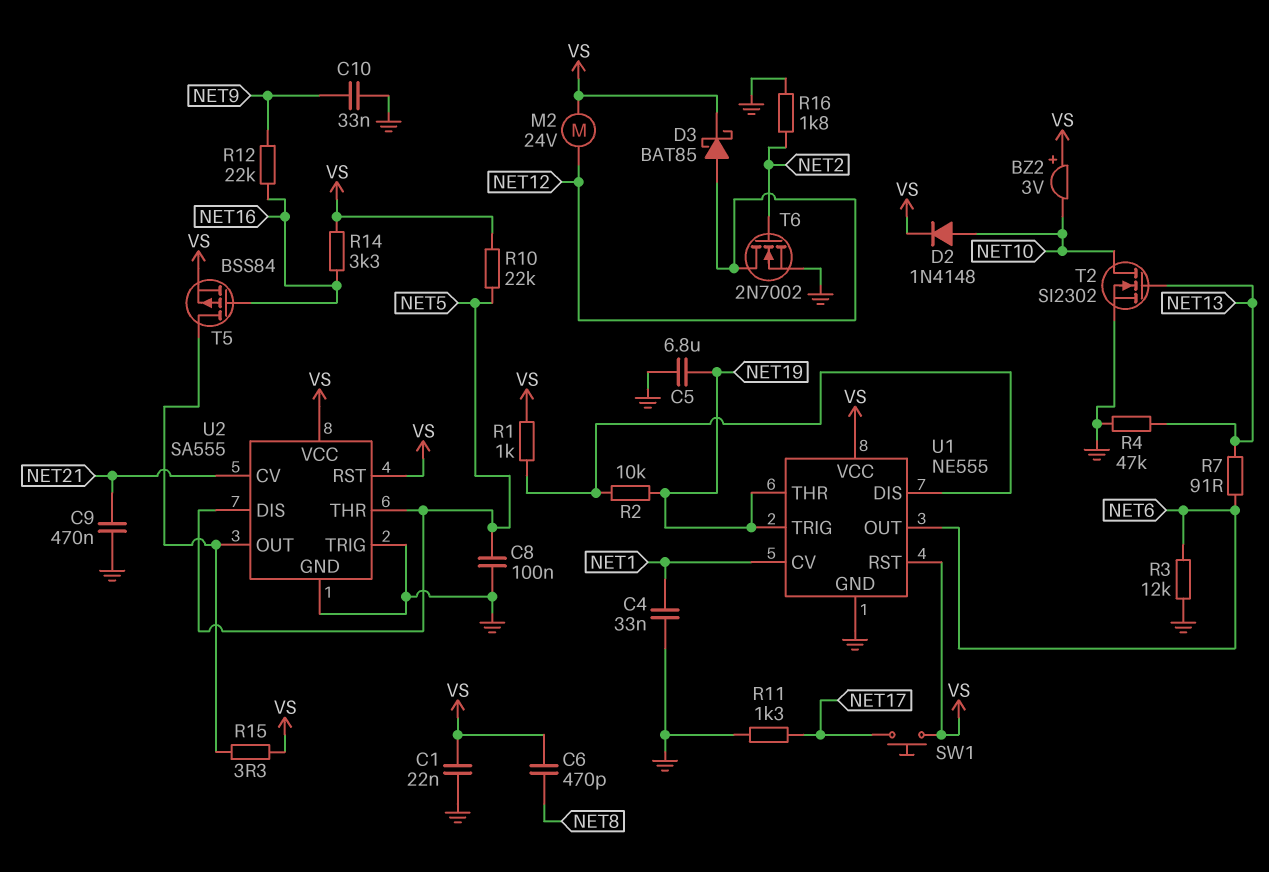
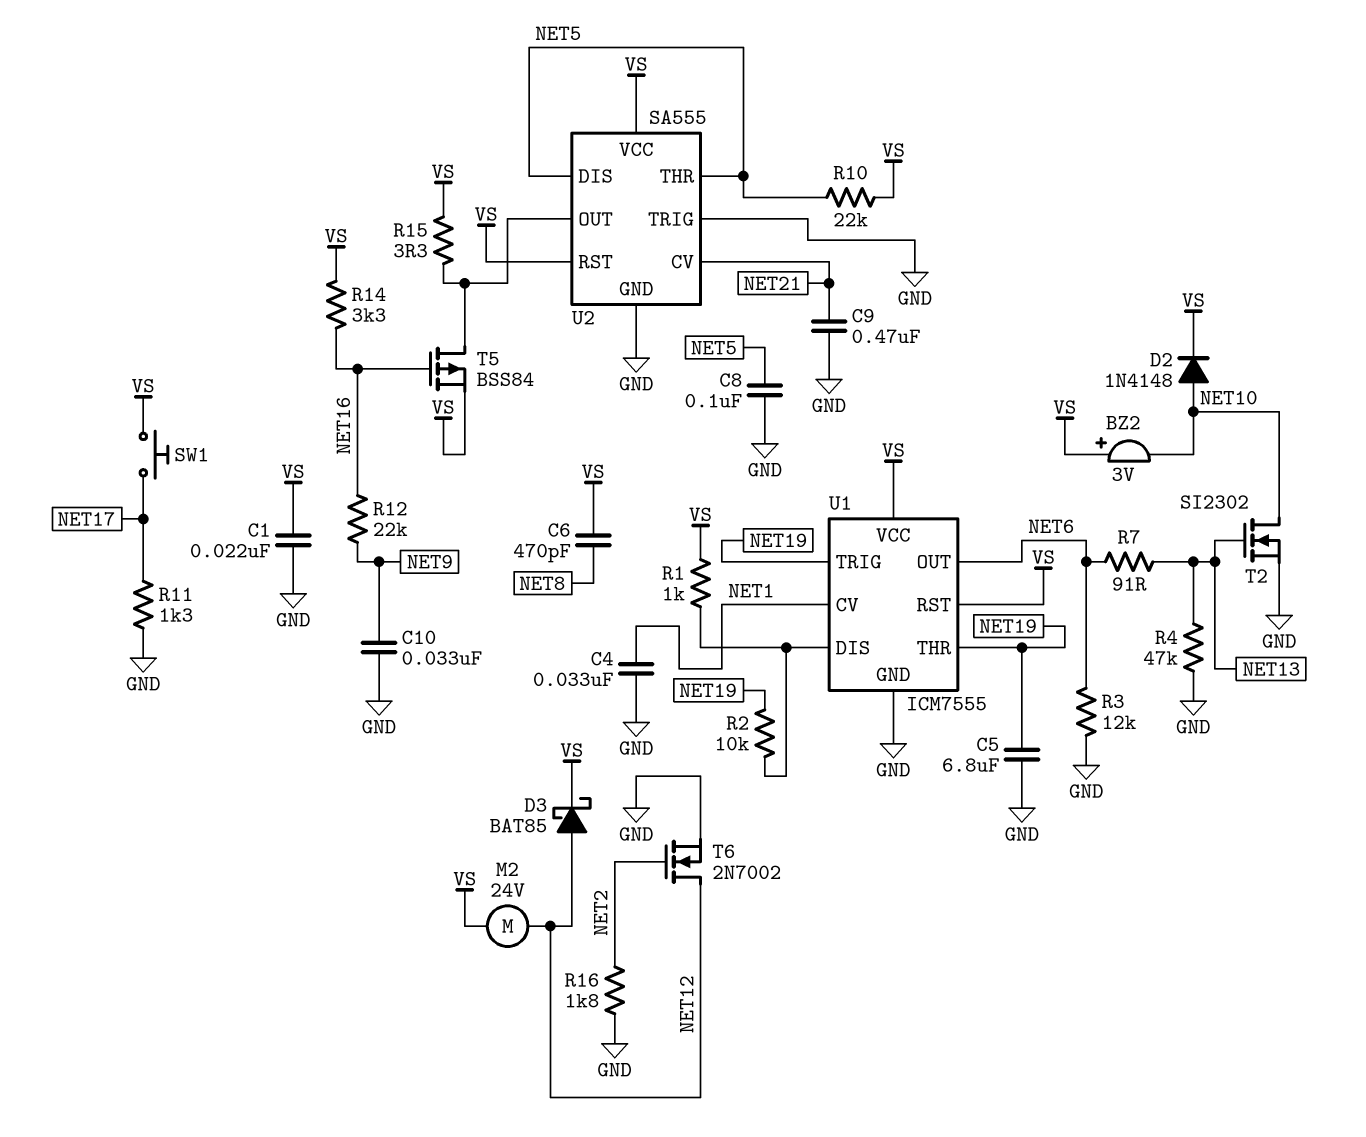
U1: NE555 -> ICM7555

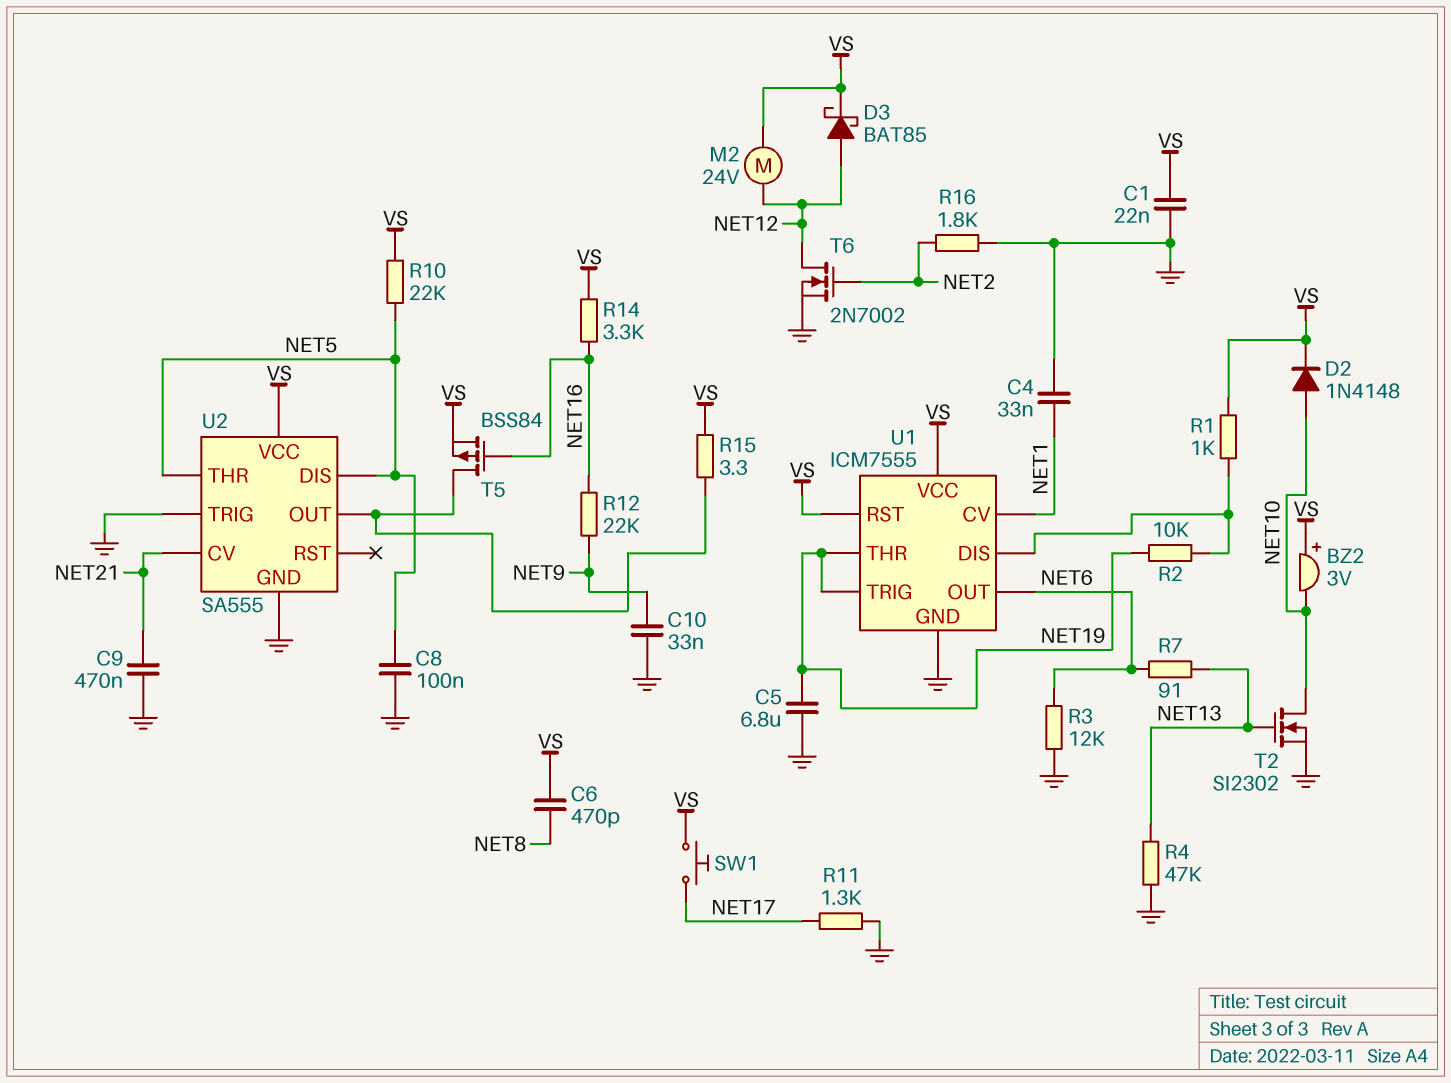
U2 pin RST: VS -> none

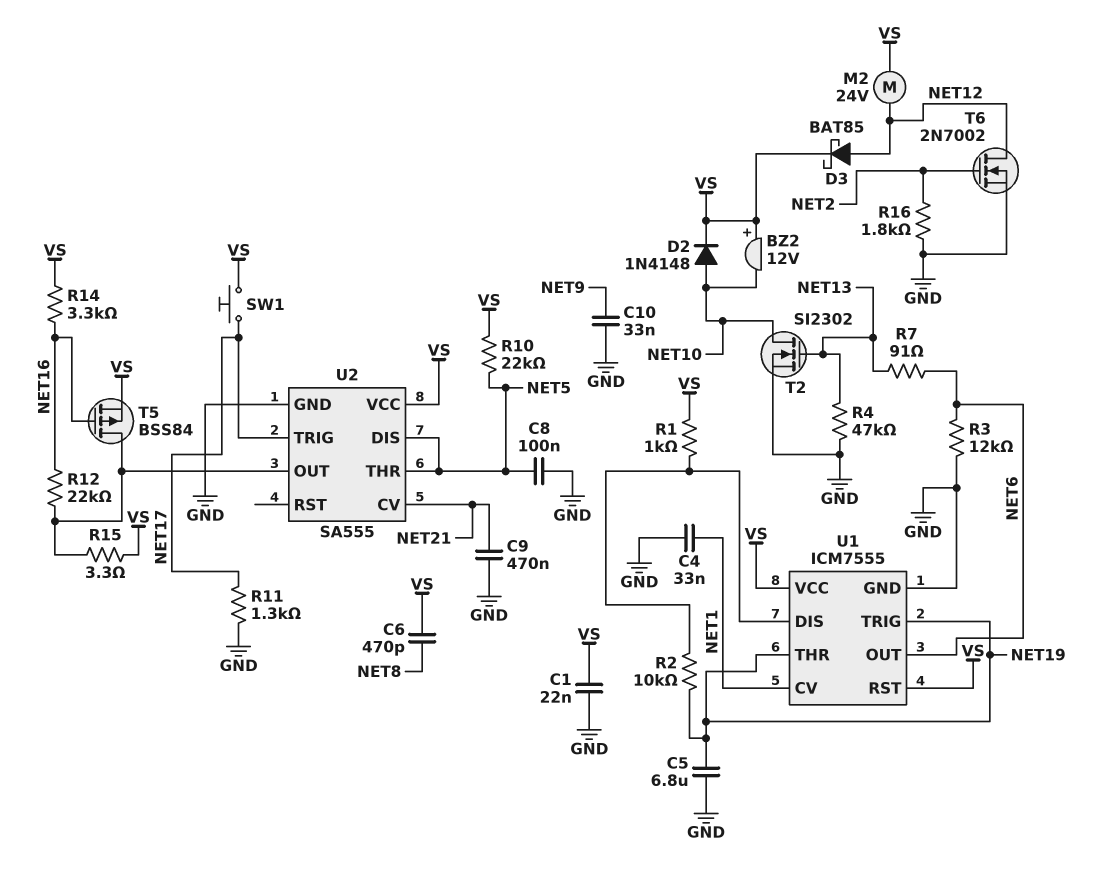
BZ2: buzzer 3V (plus VS, minus NET10) -> buzzer 12V (plus VS, minus NET10)
R12: 22k (NET9, NET16) -> 22k (NET16, U2/OUT)
U2 pin TRIG: GND -> NET17

